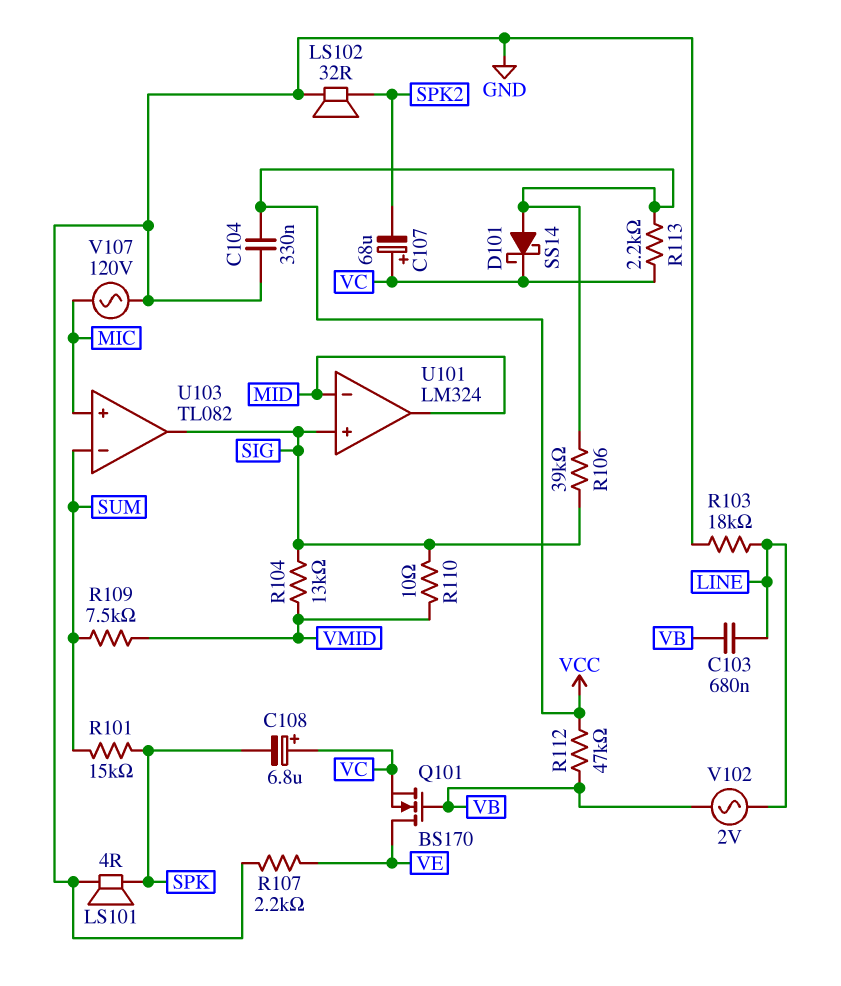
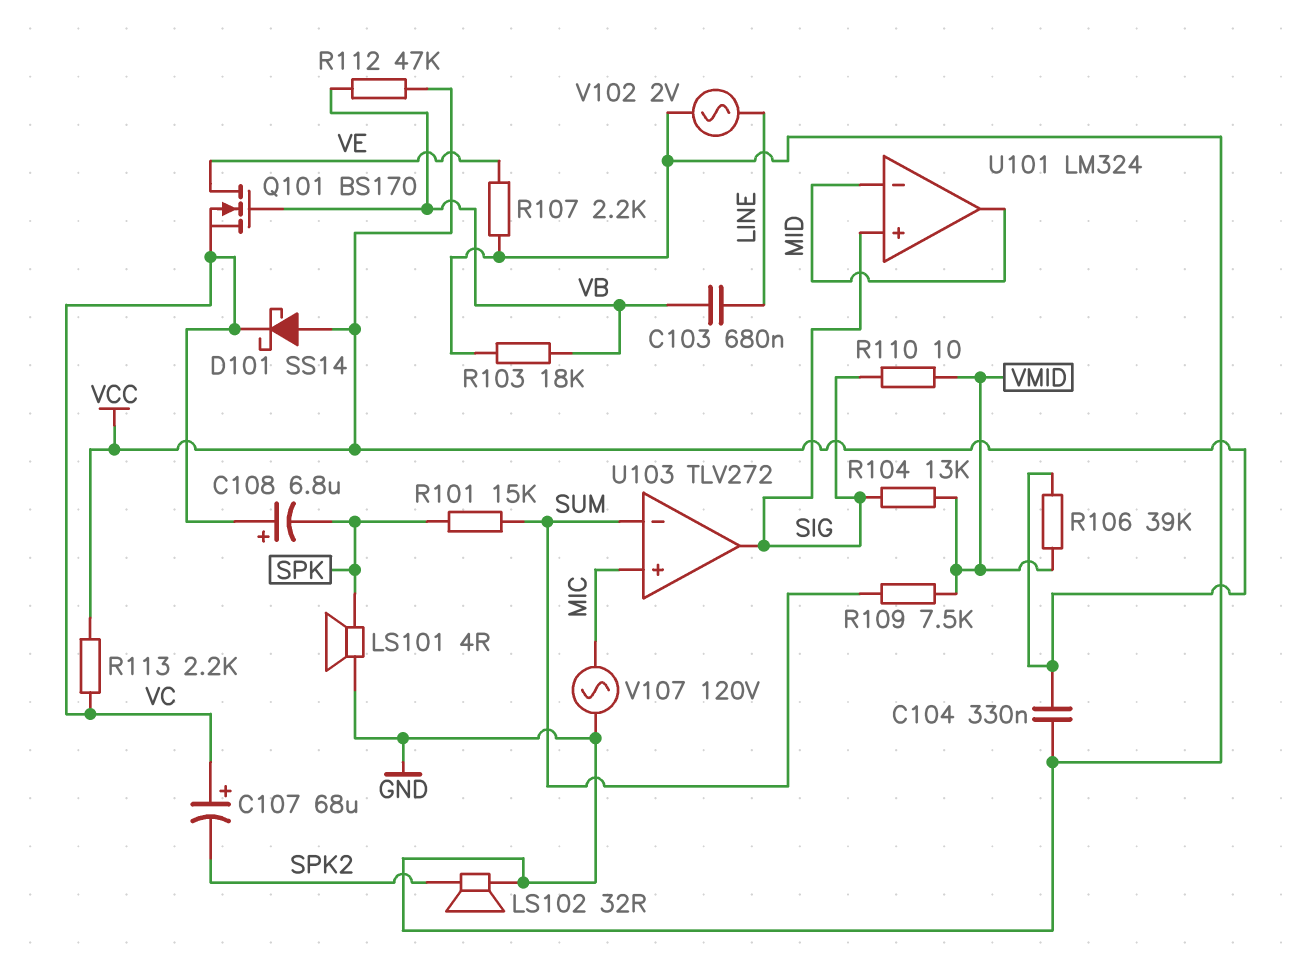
R103: 18k (GND, LINE) -> 18k (GND, VB)
R106: 39k (SIG, VCC) -> 39k (VCC, VMID)
U103: TL082 -> TLV272
V102: AC 2V (LINE, VB) -> AC 2V (GND, LINE)

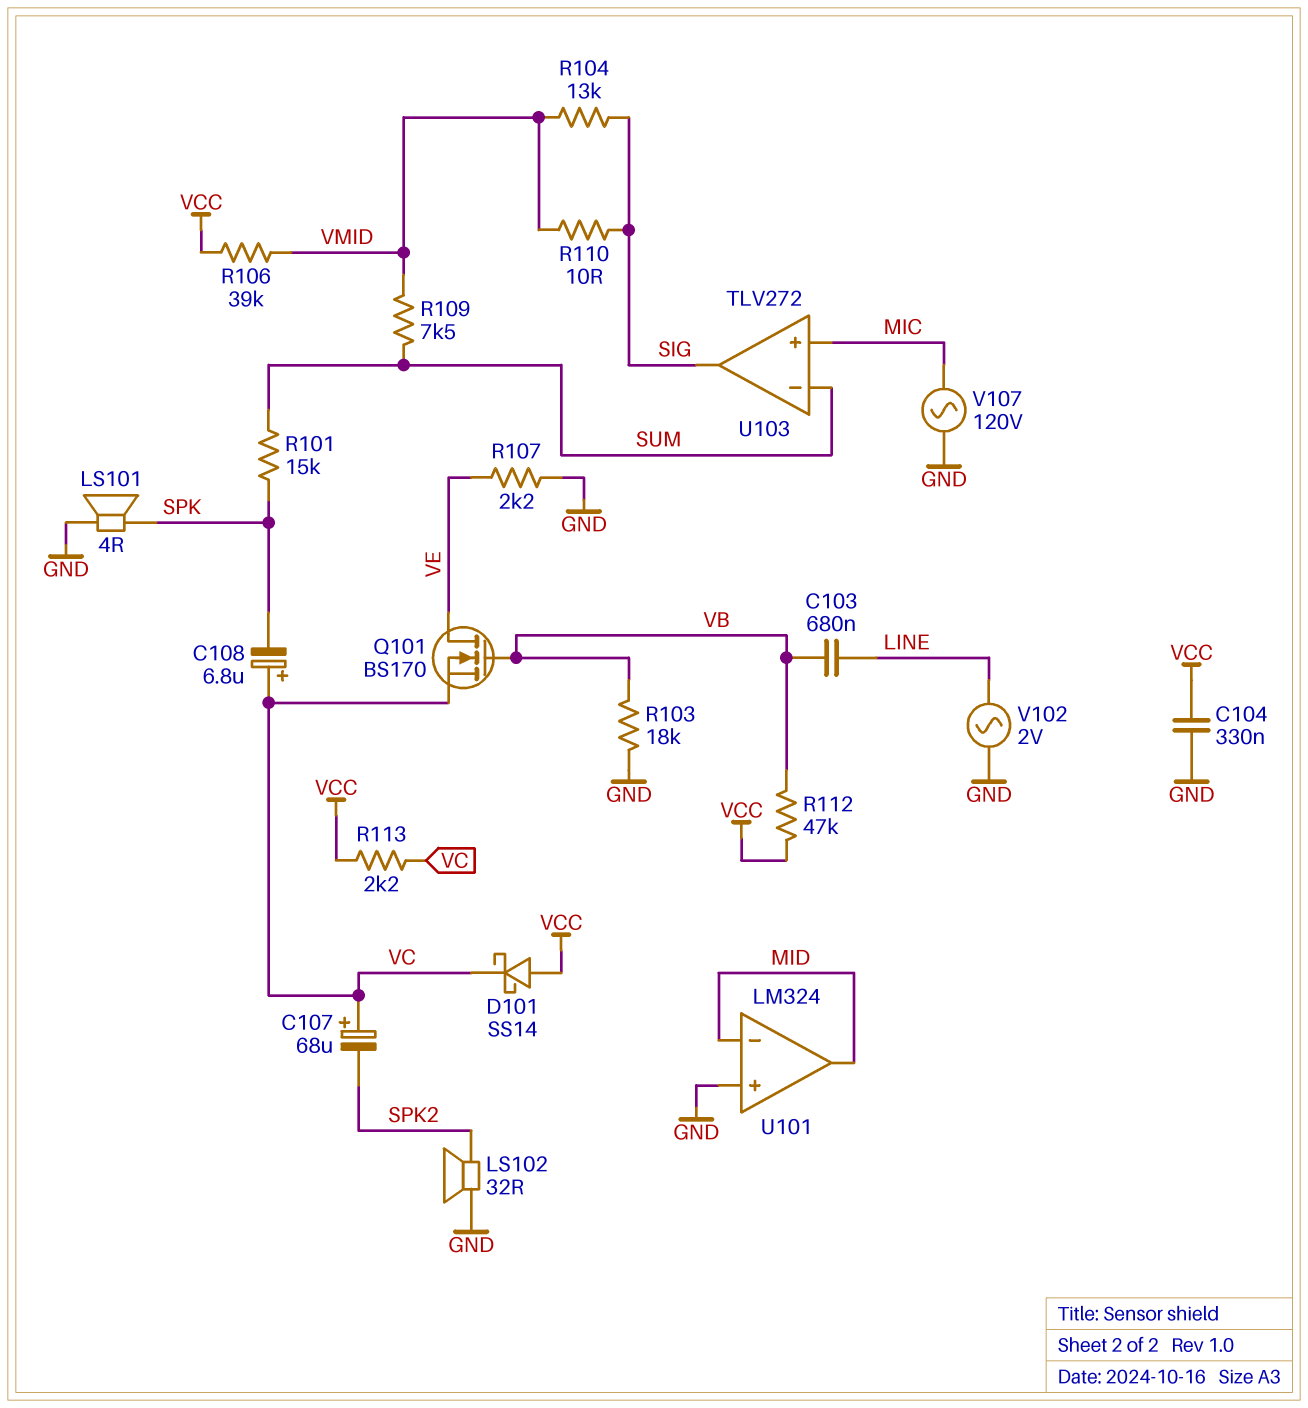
U101 pin in+: SIG -> GND

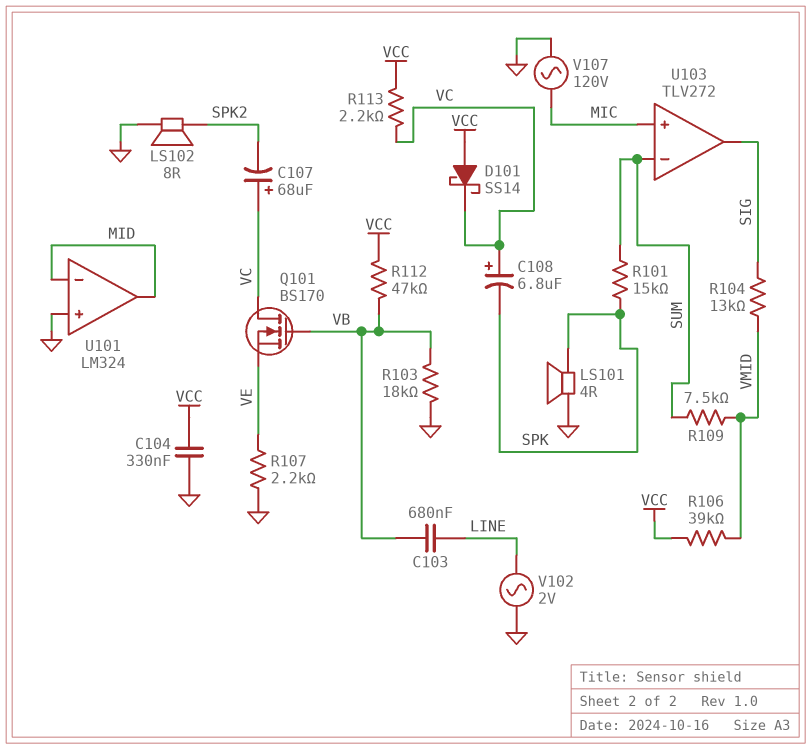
LS102: speaker 32R (GND, SPK2) -> speaker 8R (GND, SPK2)
Q101: NMOS BS170 (G VB, D VE, S VC) -> NMOS BS170 (G VB, D VC, S VE)
R110: 10 (SIG, VMID) -> none

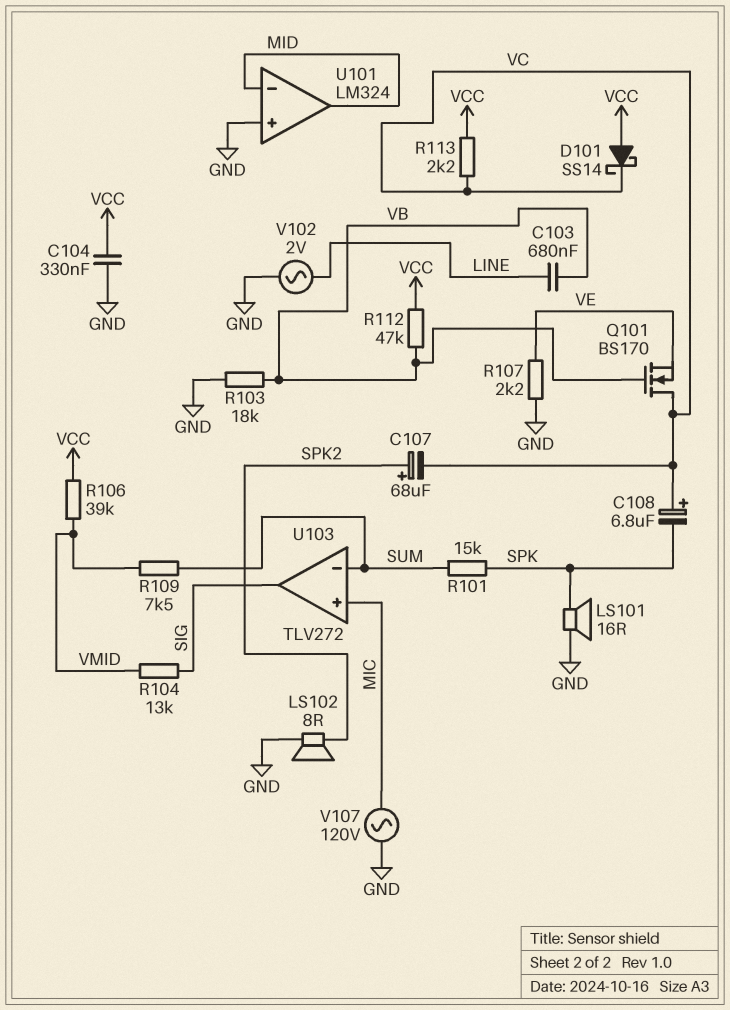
C107: 68uF (plus VC, minus SPK2) -> 68uF (plus SPK2, minus VC)
LS101: speaker 4R (GND, SPK) -> speaker 16R (GND, SPK)

